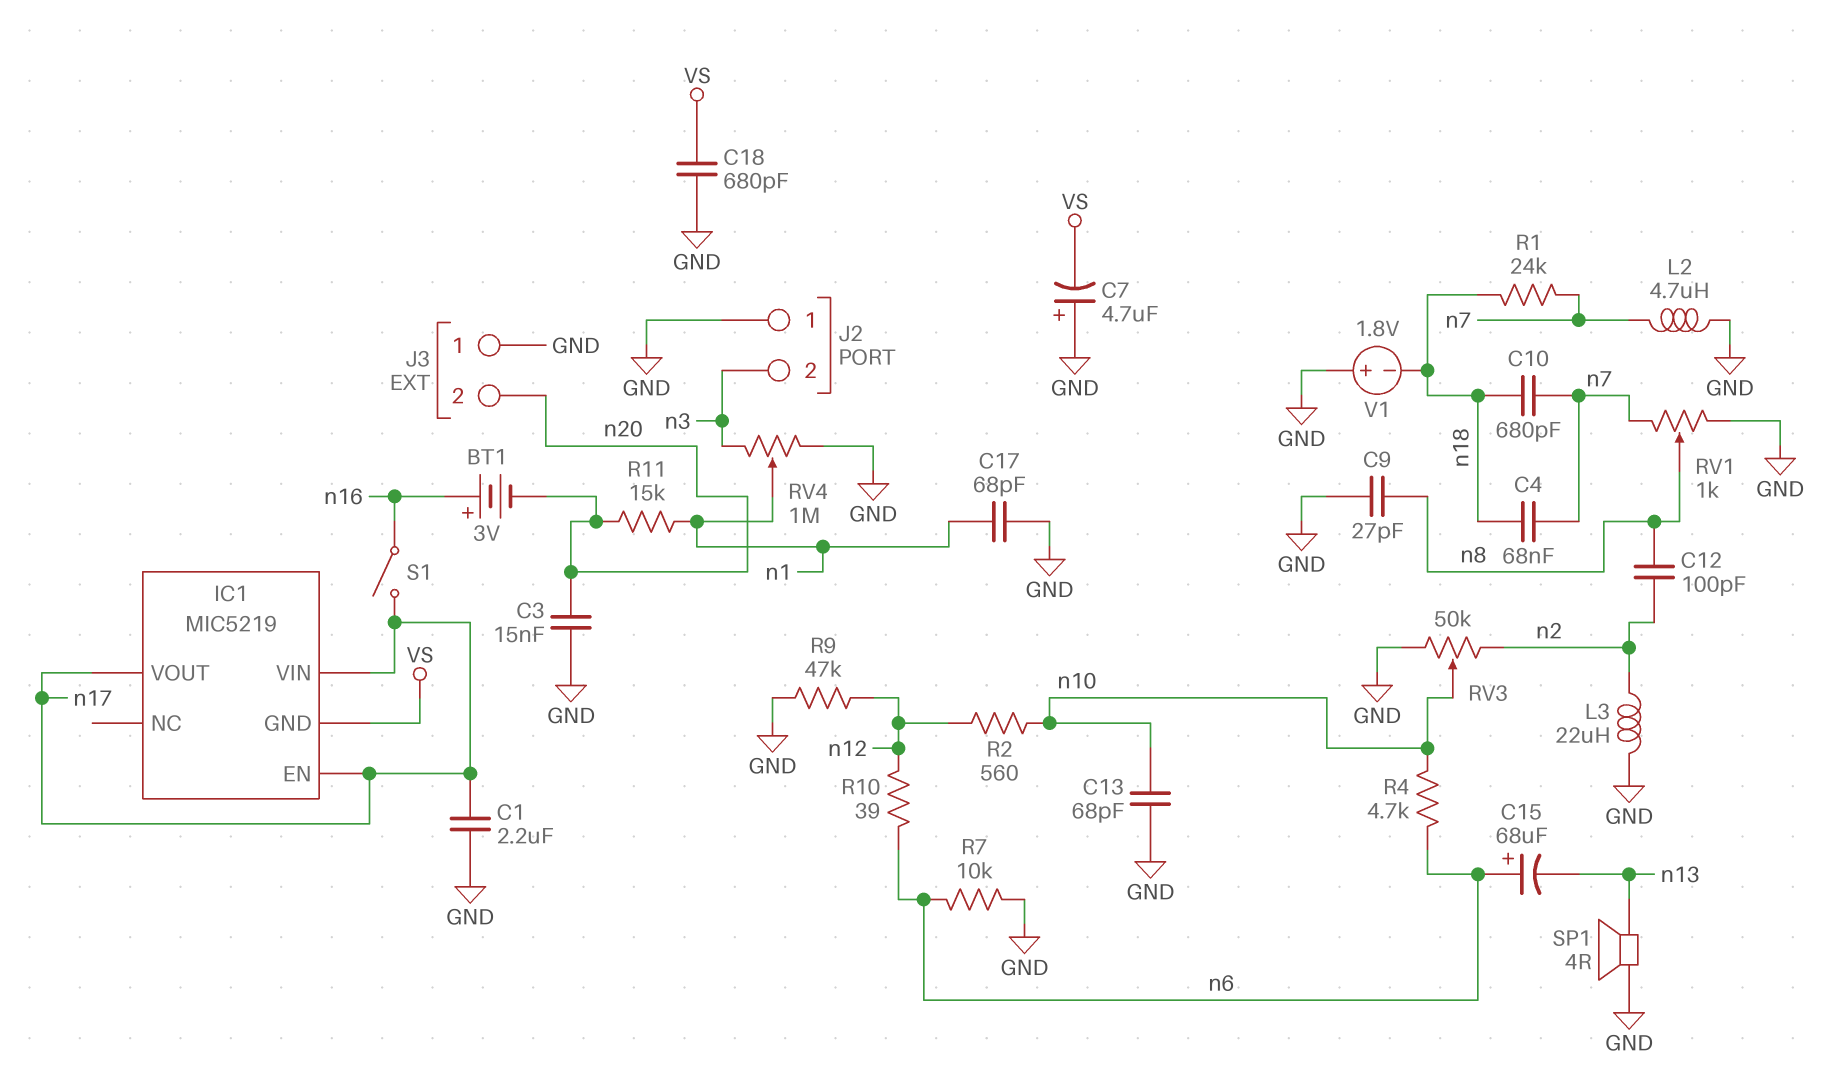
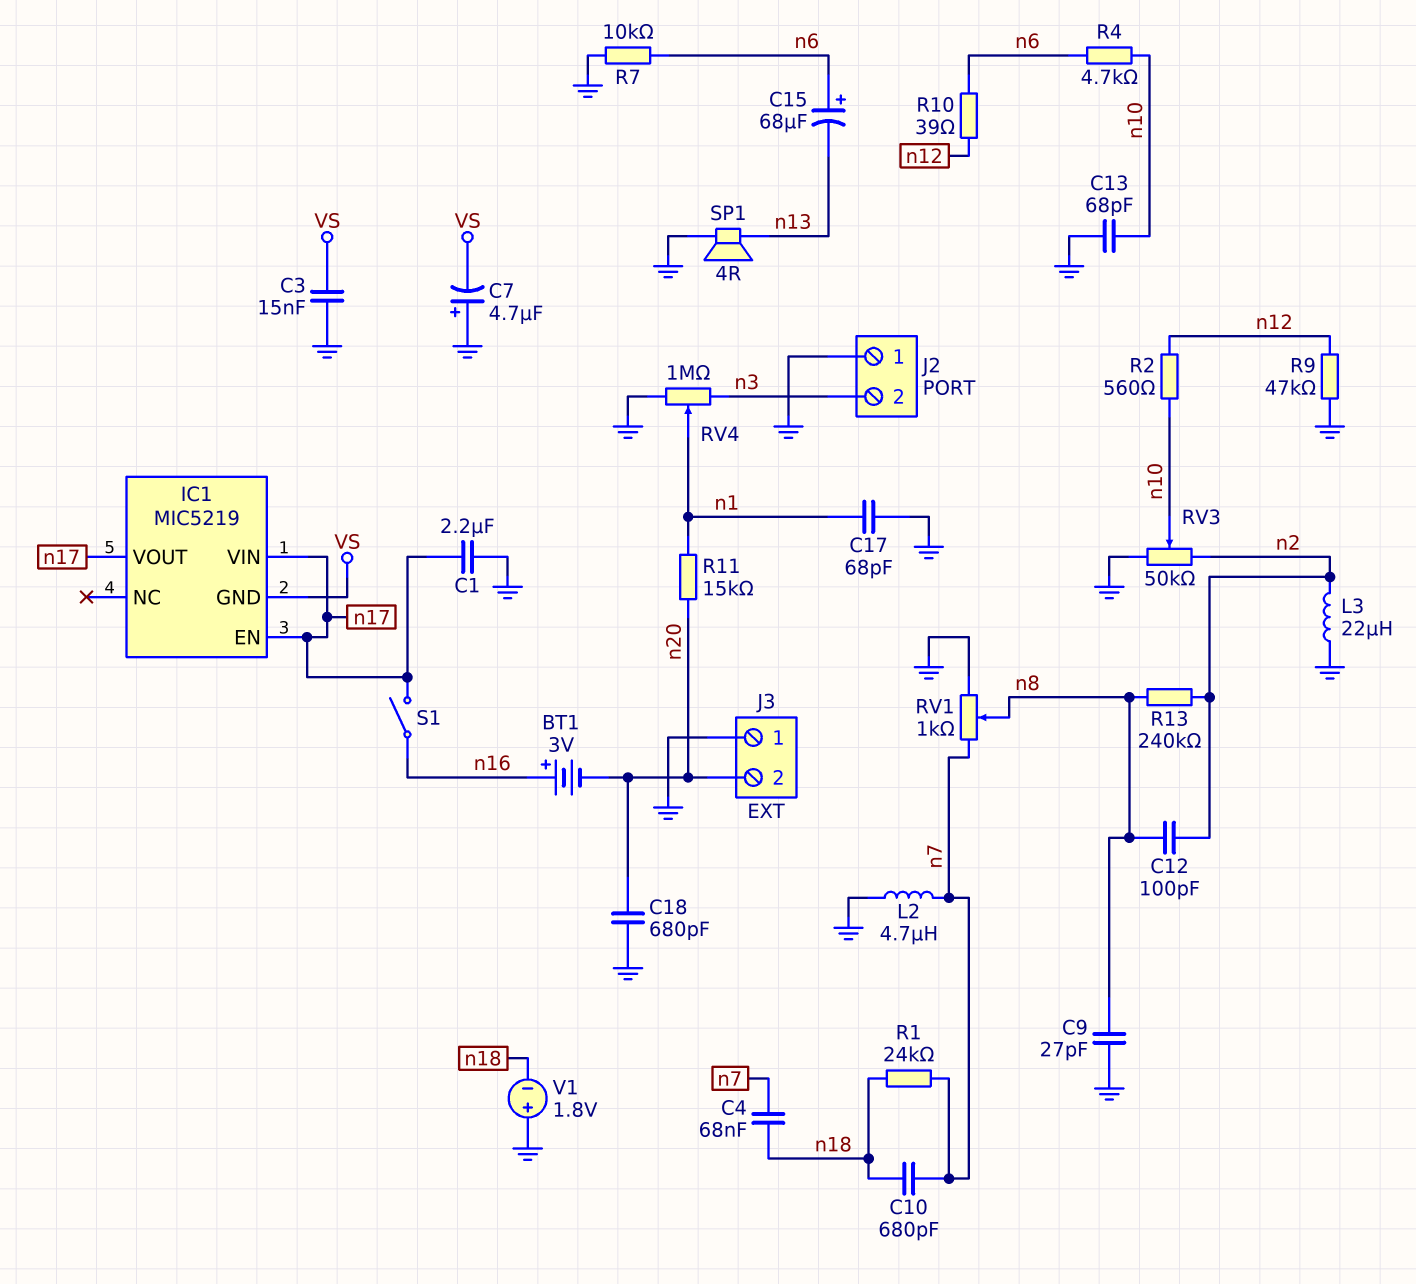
C3: 15nF (GND, n20) -> 15nF (GND, VS)
C18: 680pF (GND, VS) -> 680pF (GND, n20)
R13: none -> 240k (n2, n8)

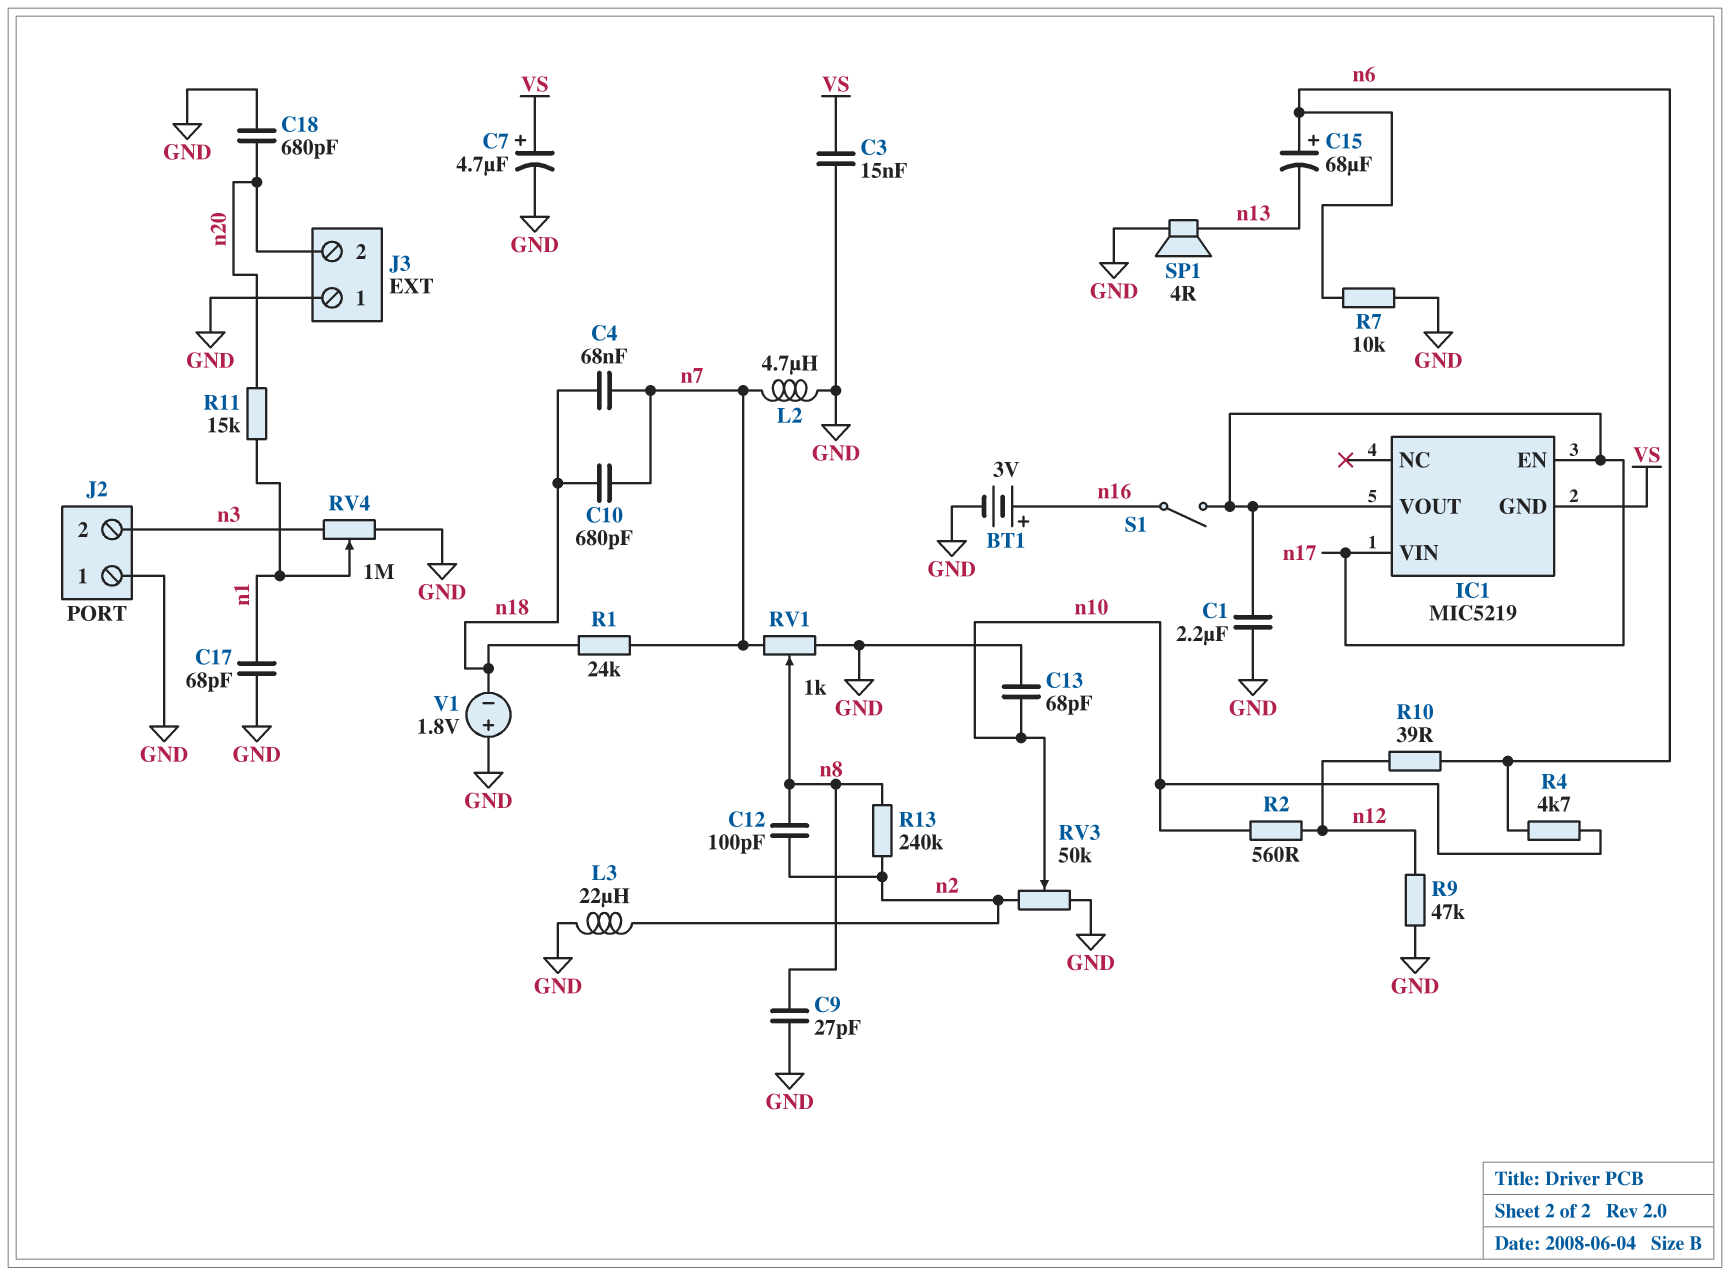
BT1: 3V (plus n16, minus n20) -> 3V (plus n16, minus GND)
C7: 4.7uF (plus GND, minus VS) -> 4.7uF (plus VS, minus GND)

